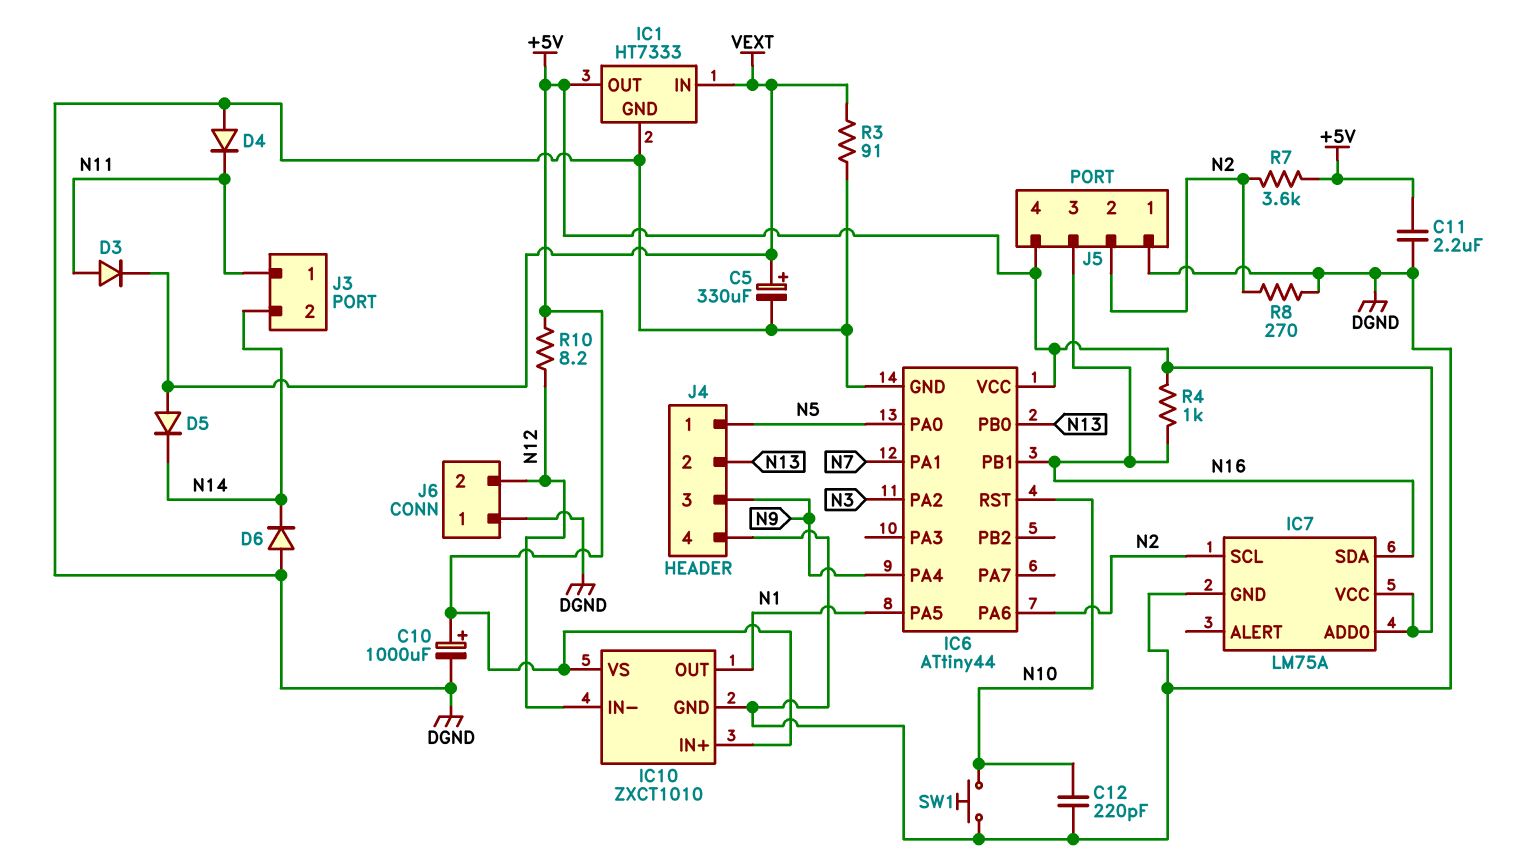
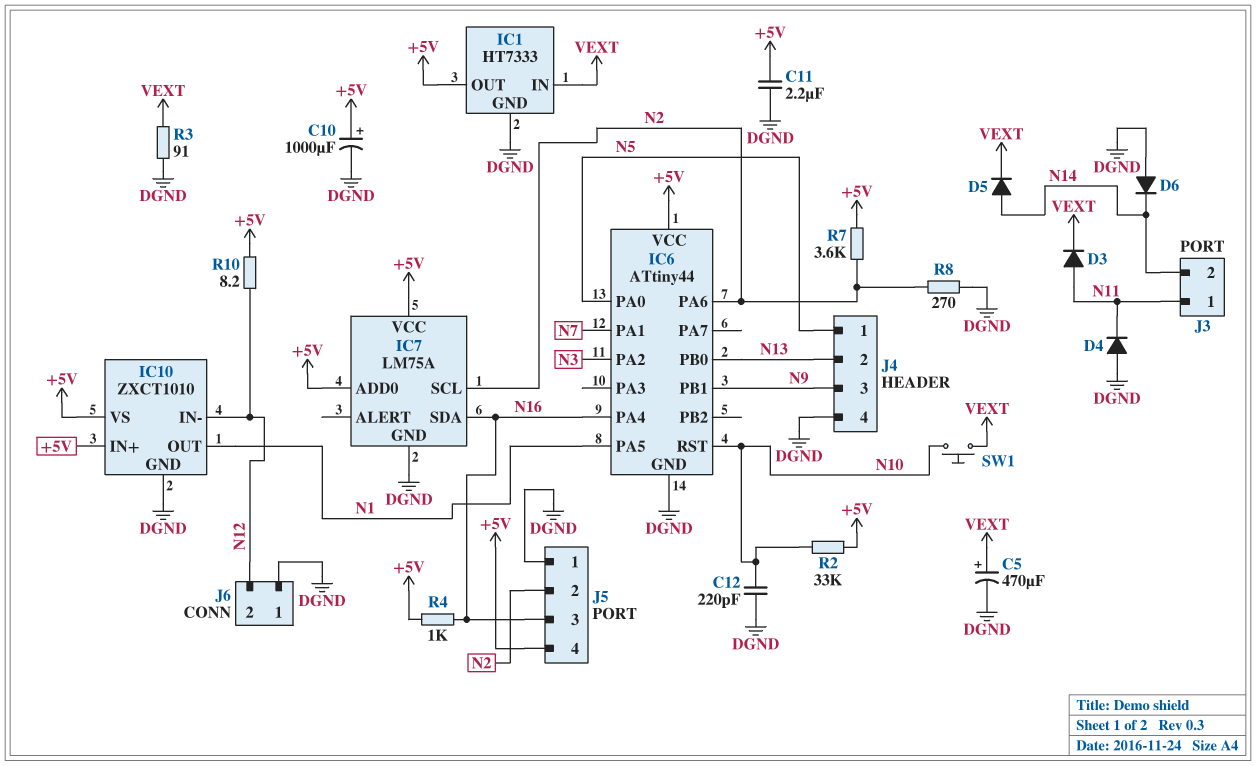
C5: 330uF (plus VEXT, minus DGND) -> 470uF (plus VEXT, minus DGND)
D5: diode (A VEXT, K N14) -> diode (A N14, K VEXT)
IC6 pin PA4: N9 -> N16
IC6 pin PB1: N16 -> N9
R2: none -> 33k (+5V, N10)
SW1: button (DGND, N10) -> button (N10, VEXT)

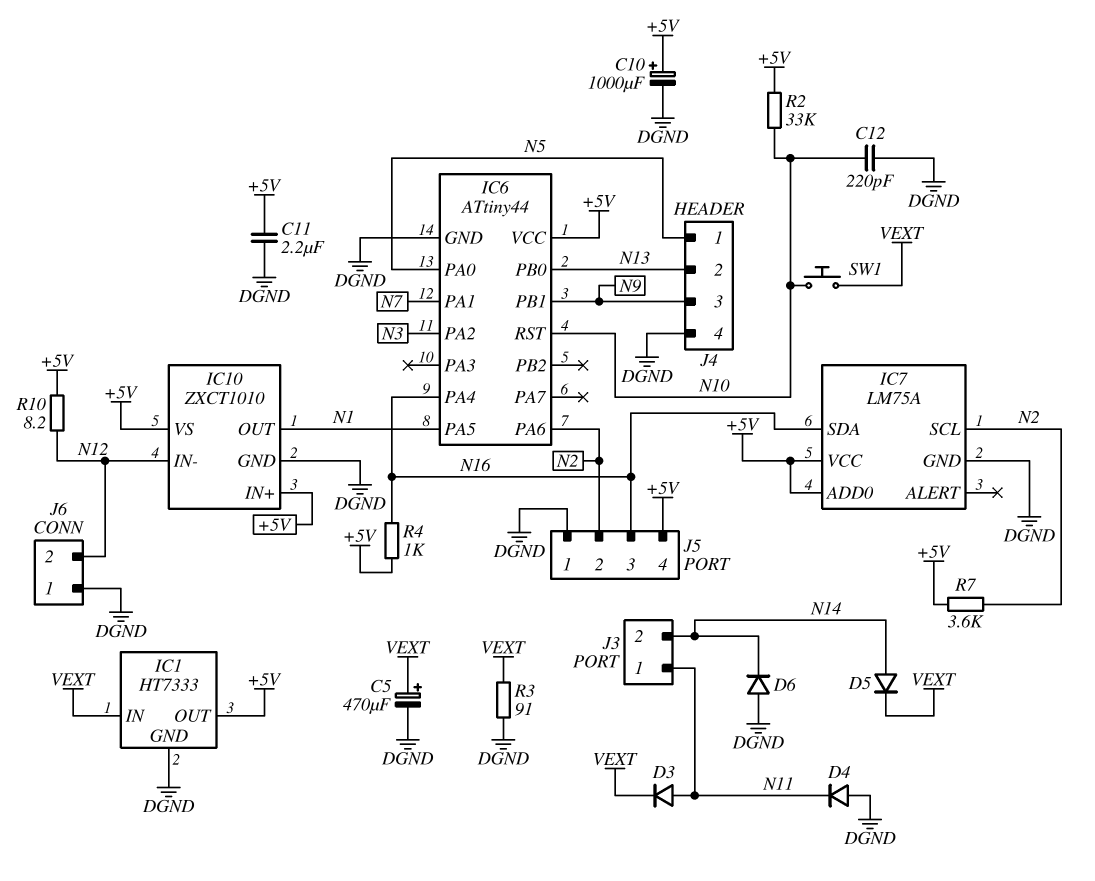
R8: 270 (DGND, N2) -> none

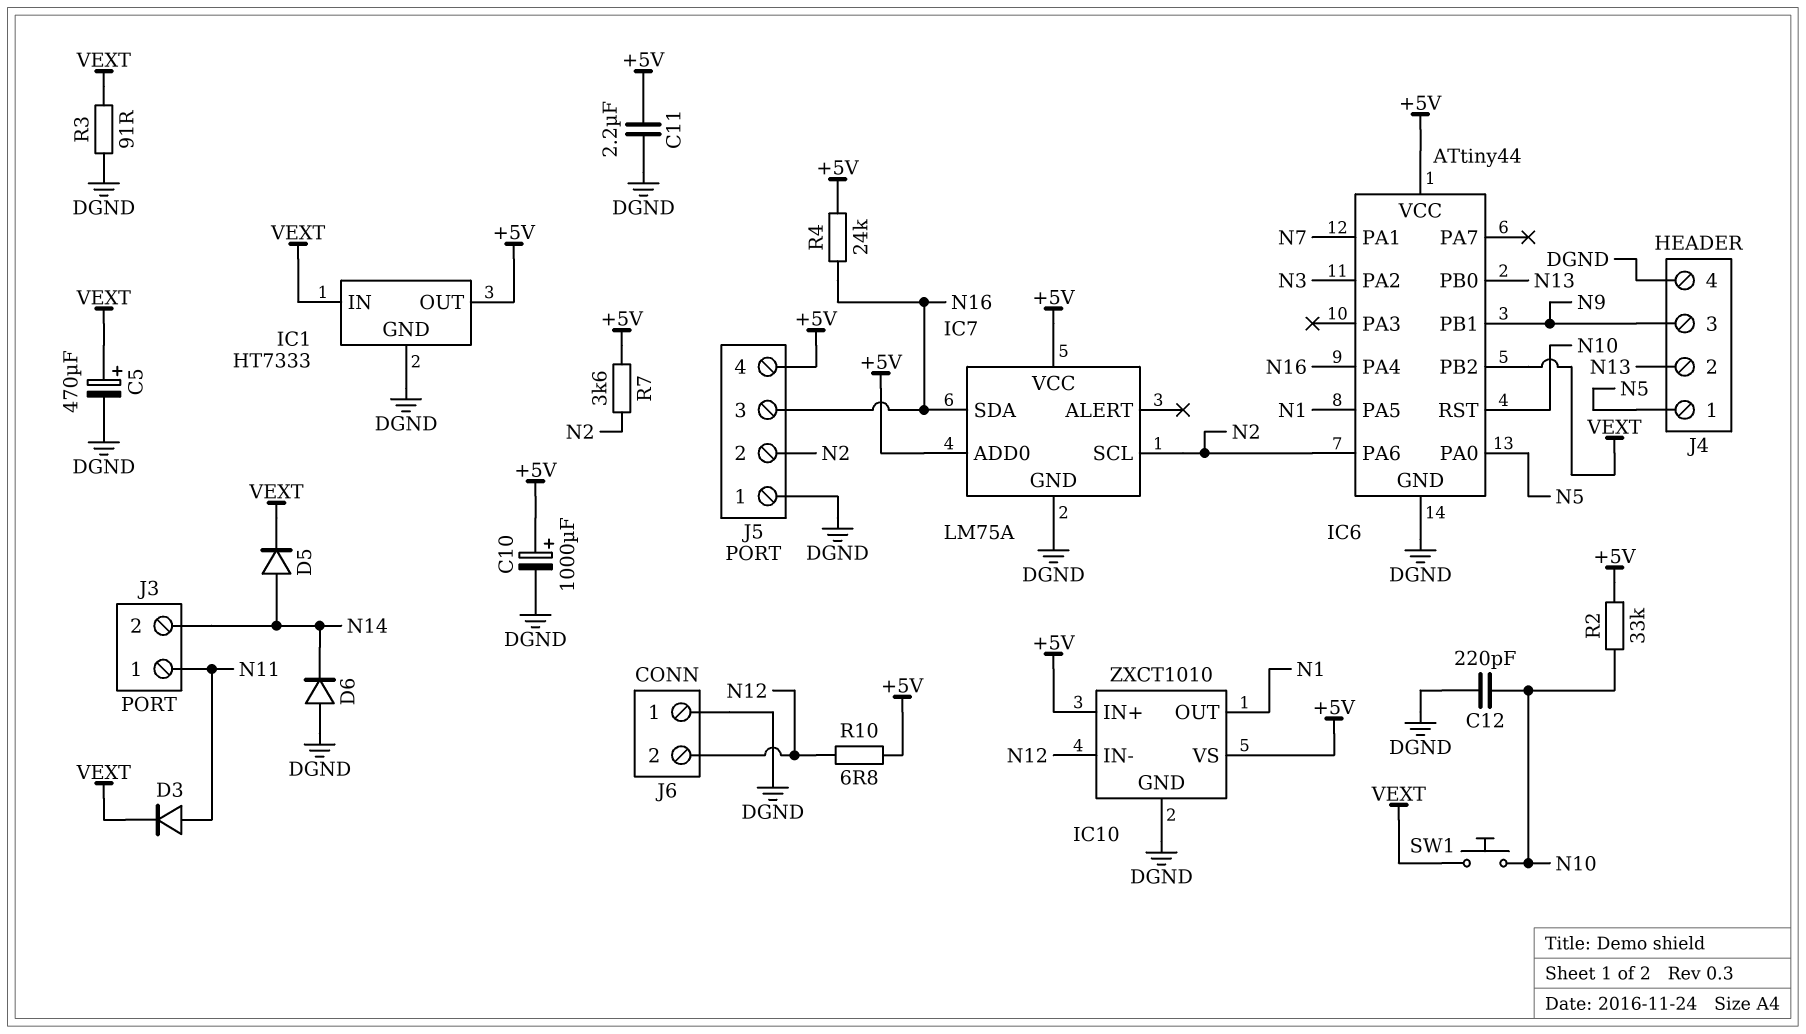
D4: diode (A DGND, K N11) -> none
IC6 pin PB2: none -> VEXT
R4: 1k (+5V, N16) -> 24k (+5V, N16)
R10: 8.2 (+5V, N12) -> 6.8 (+5V, N12)

